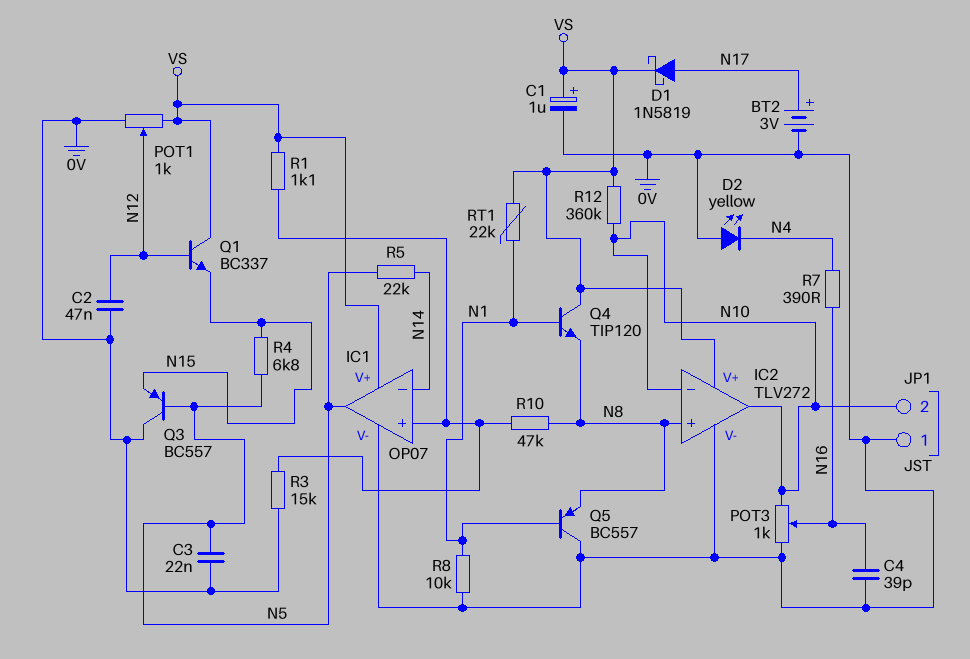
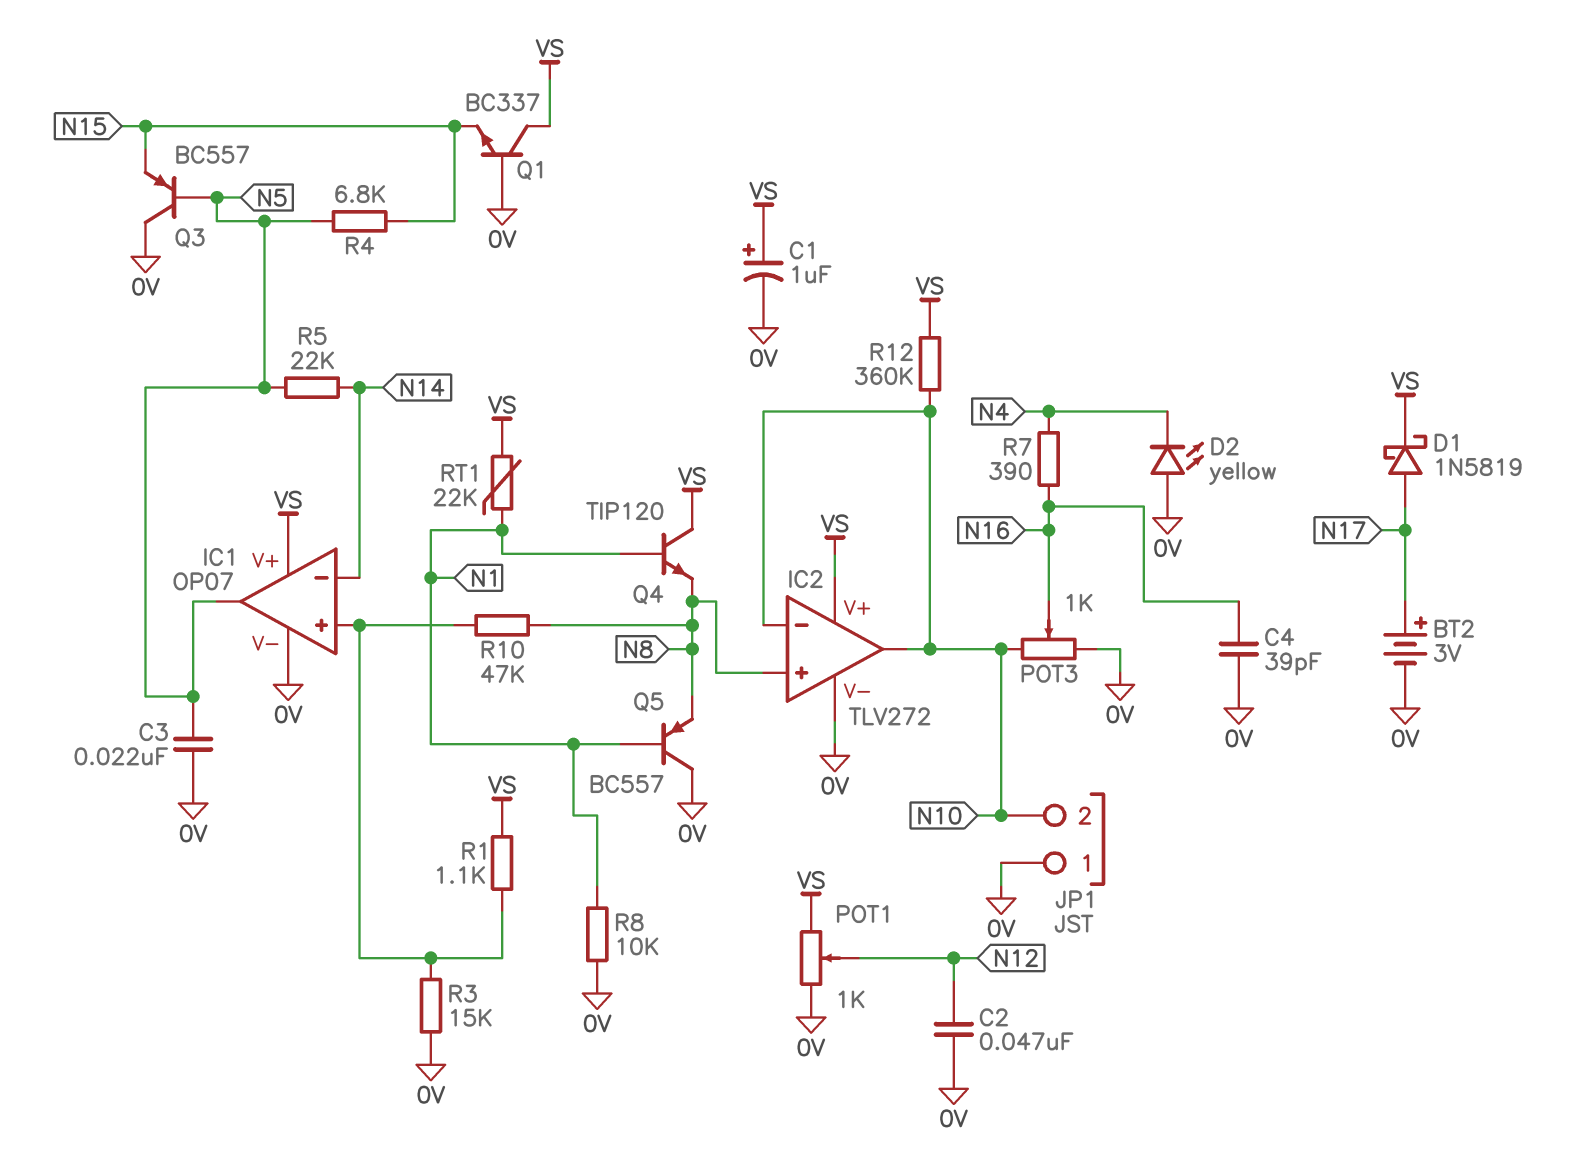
Q1: NPN BC337 (B N12, C VS, E N15) -> NPN BC337 (B 0V, C VS, E N15)

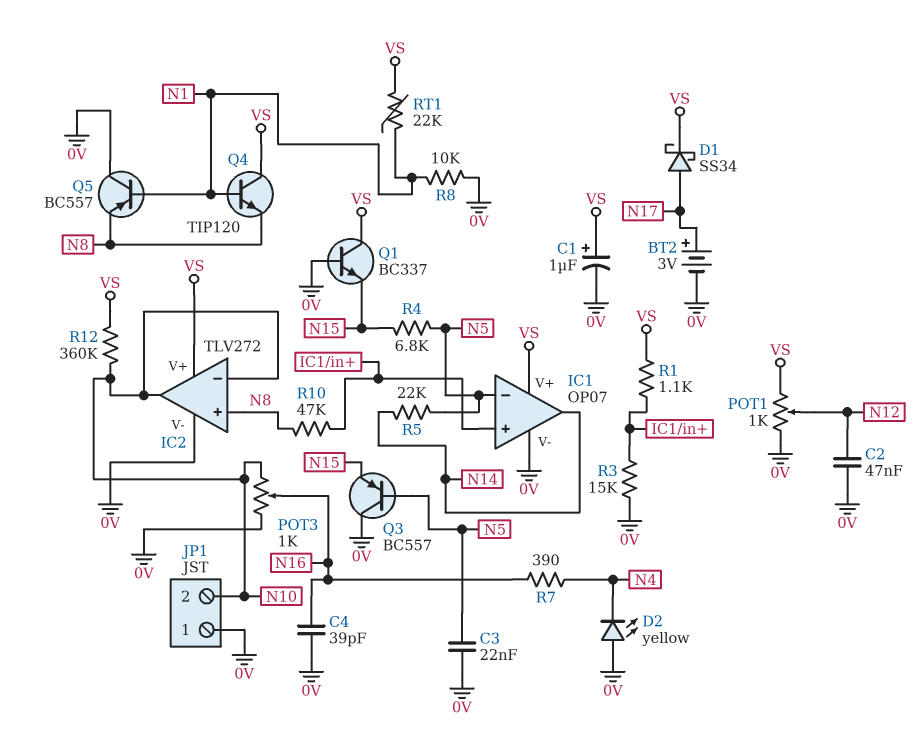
D1: schottky 1N5819 (A N17, K VS) -> schottky SS34 (A N17, K VS)
IC1 pin in-: N14 -> N5
IC1 pin out: N5 -> N14

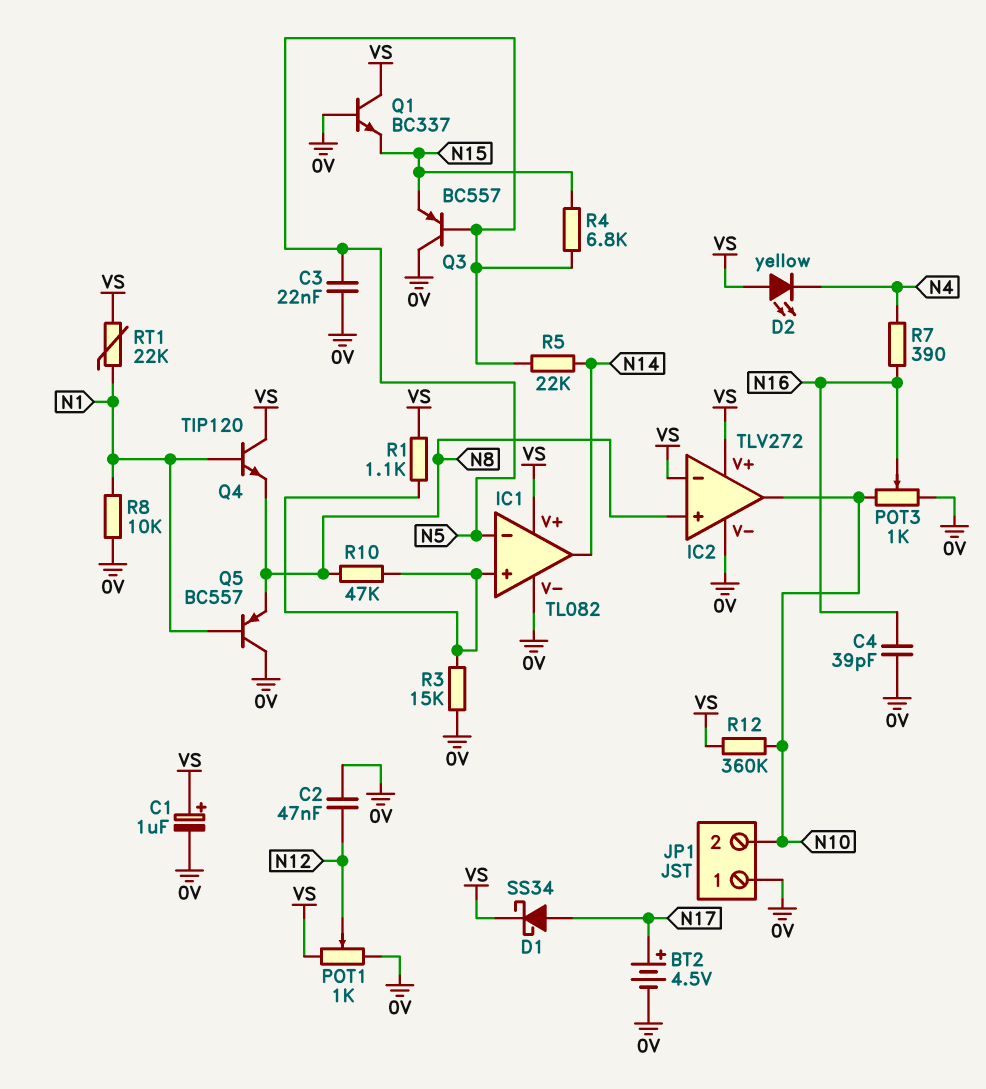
BT2: 3V (plus N17, minus 0V) -> 4.5V (plus N17, minus 0V)
D2: LED yellow (A 0V, K N4) -> LED yellow (A VS, K N4)
IC1: OP07 -> TL082
IC2 pin in-: N10 -> VS

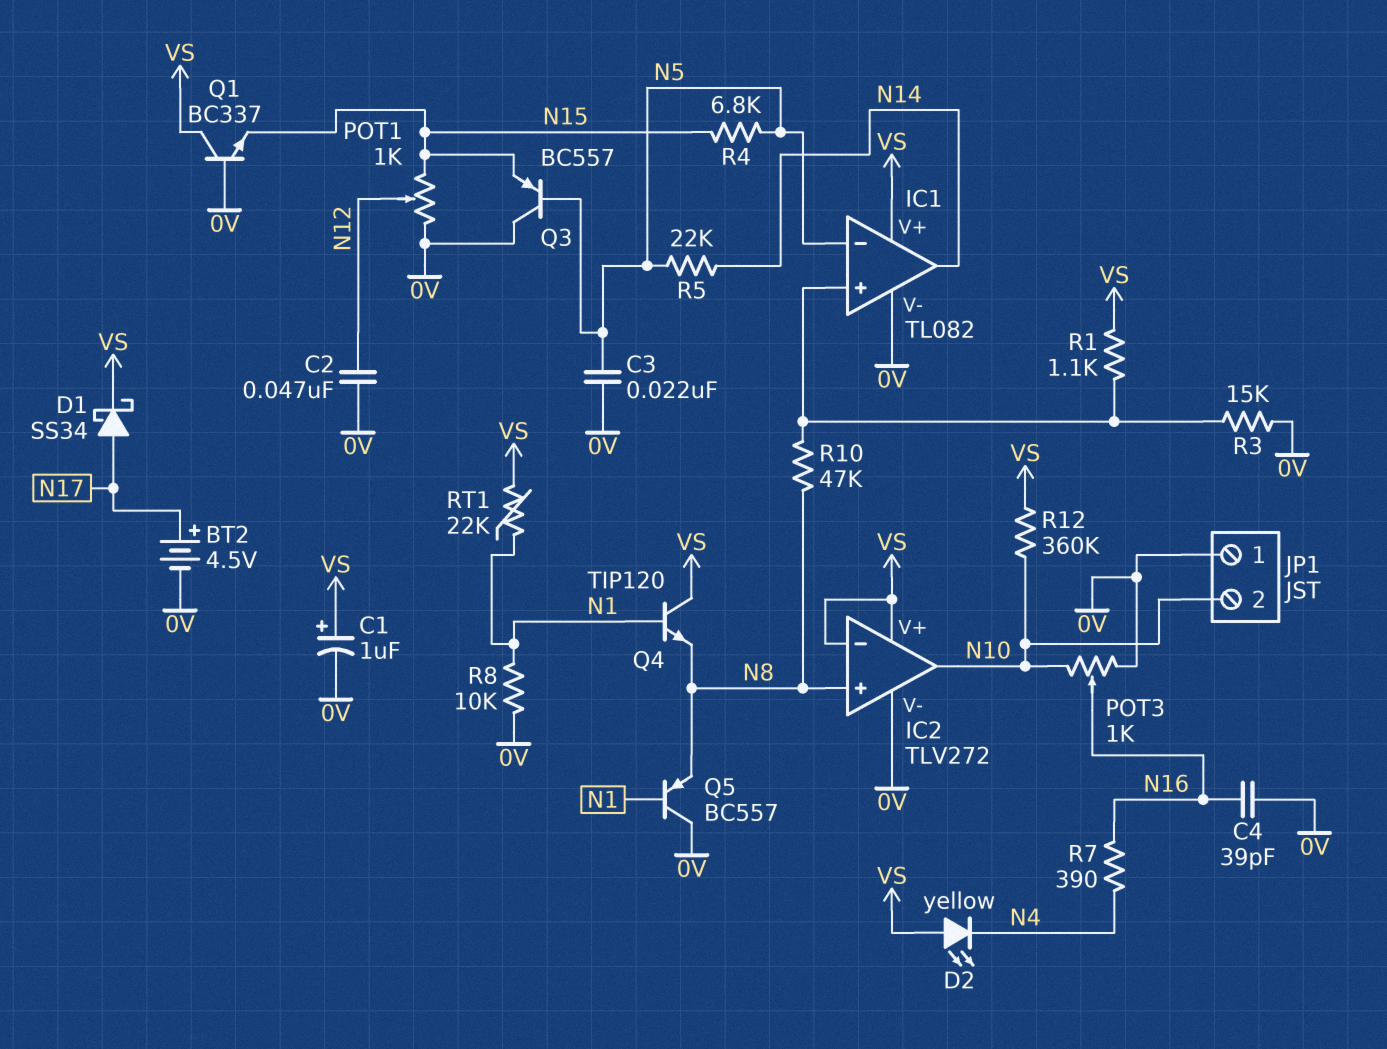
POT1: 1k (0V, VS, wiper N12) -> 1k (0V, N15, wiper N12)

